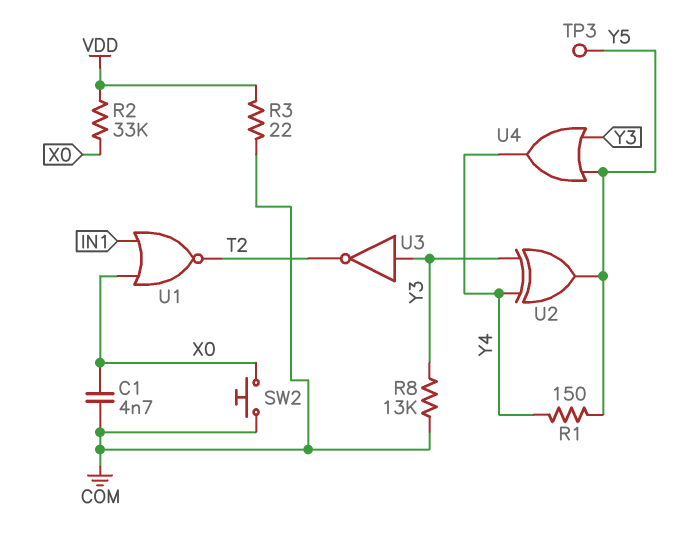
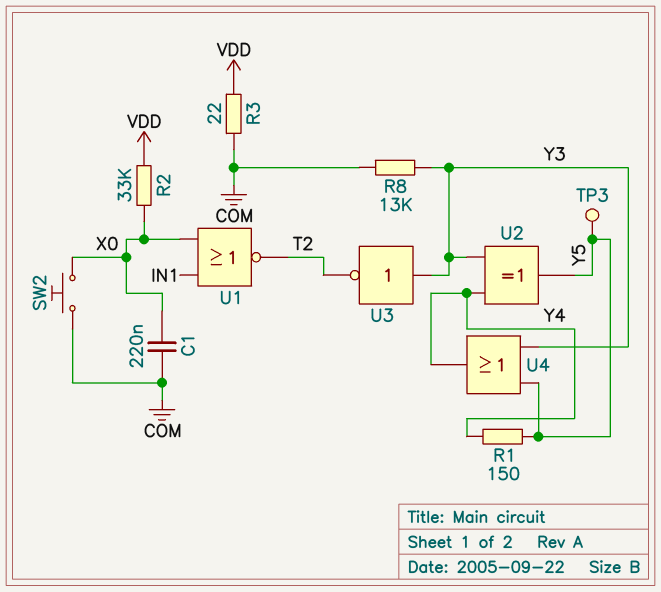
C1: 4.7nF (COM, X0) -> 220nF (COM, X0)

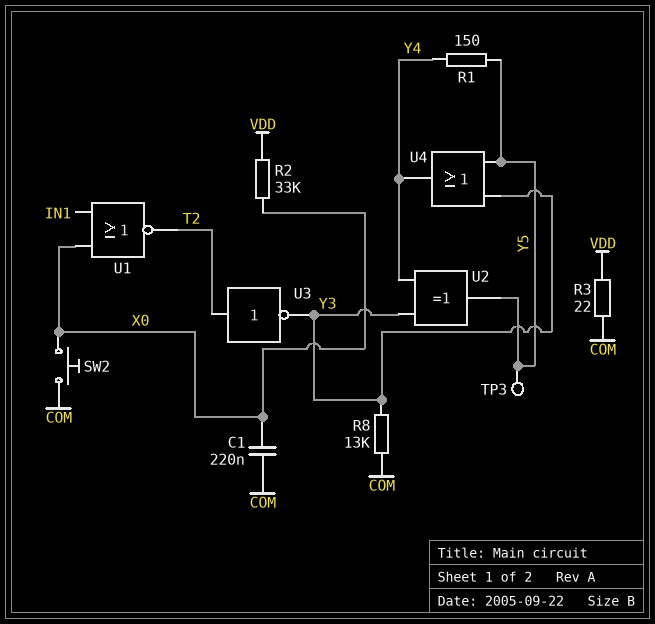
U3: NOT (in Y3, out T2) -> NOT (in T2, out Y3)

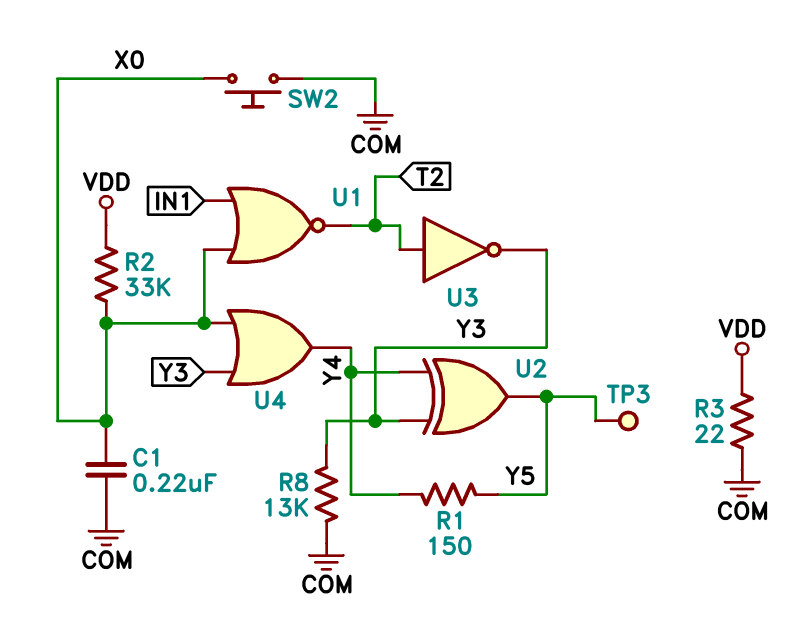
U4: OR (in Y3, in Y5, out Y4) -> OR (in X0, in Y3, out Y4)

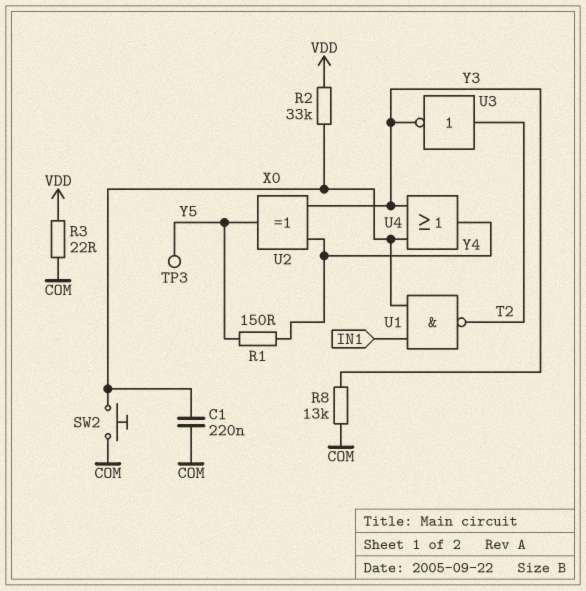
U1: NOR (in IN1, in X0, out T2) -> NAND (in IN1, in X0, out T2)

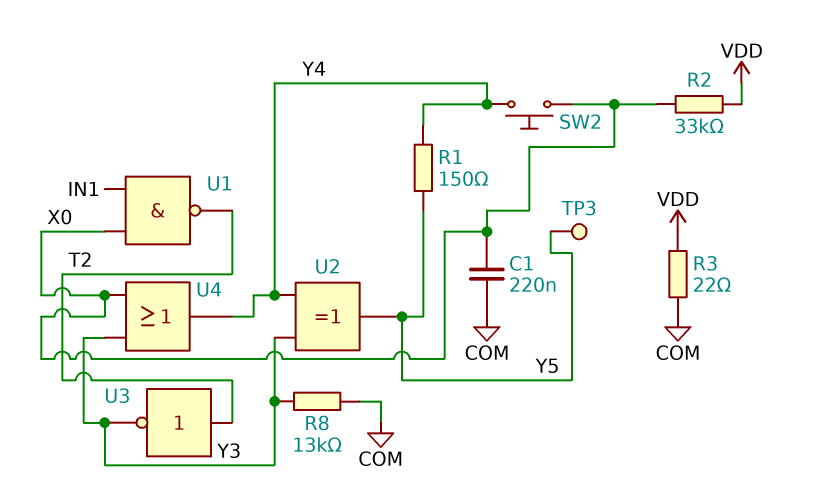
SW2: button (COM, X0) -> button (X0, Y4)

